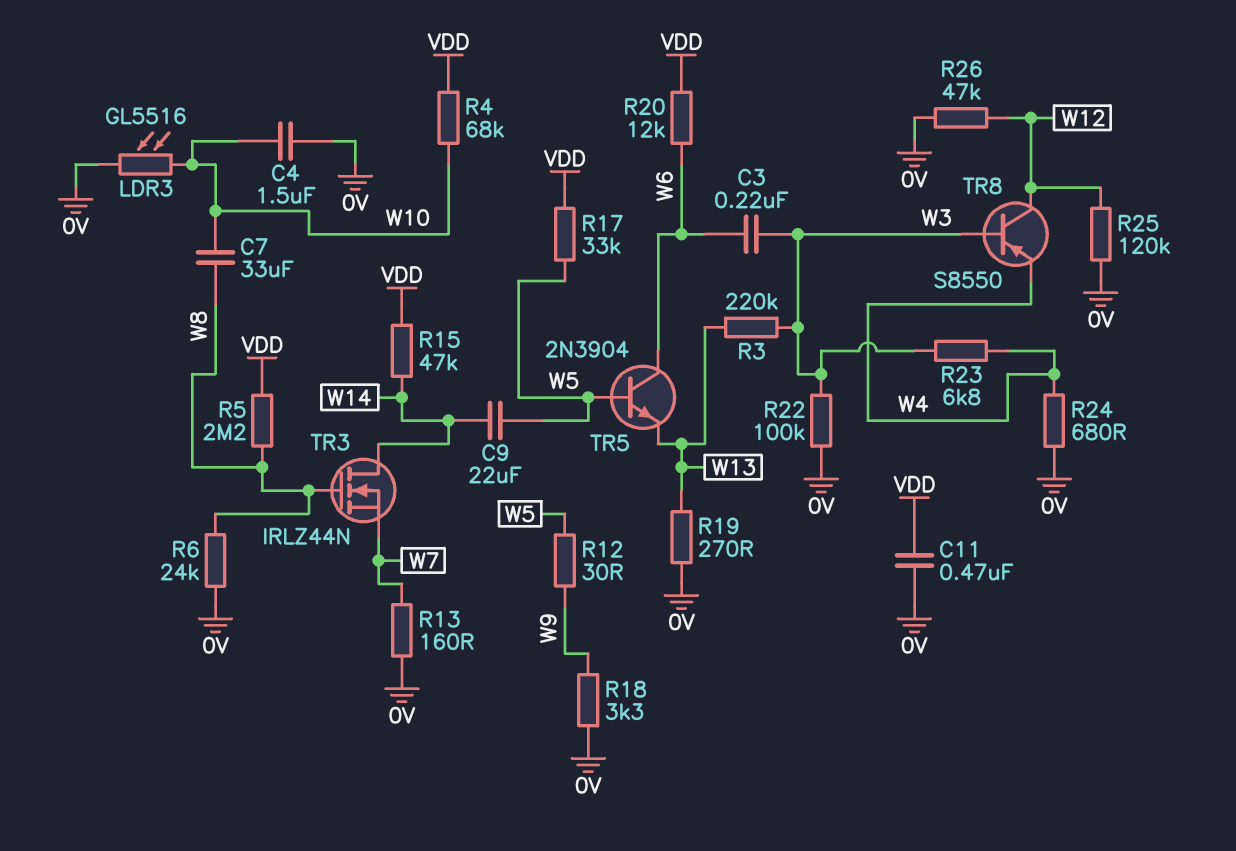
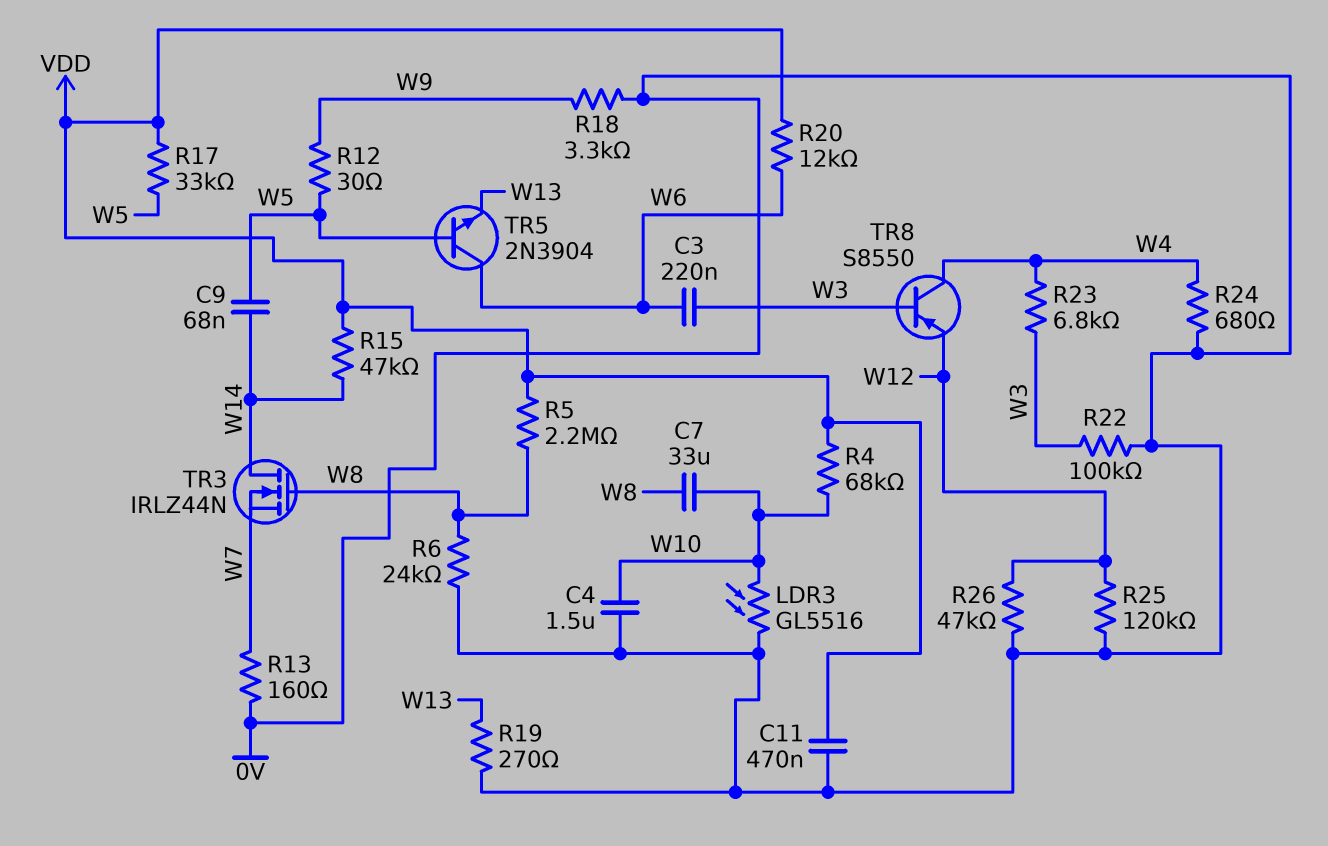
C9: 22uF (W5, W14) -> 68nF (W5, W14)
R3: 220k (W3, W13) -> none
TR8: PNP S8550 (B W3, C W12, E W4) -> PNP S8550 (B W3, C W4, E W12)

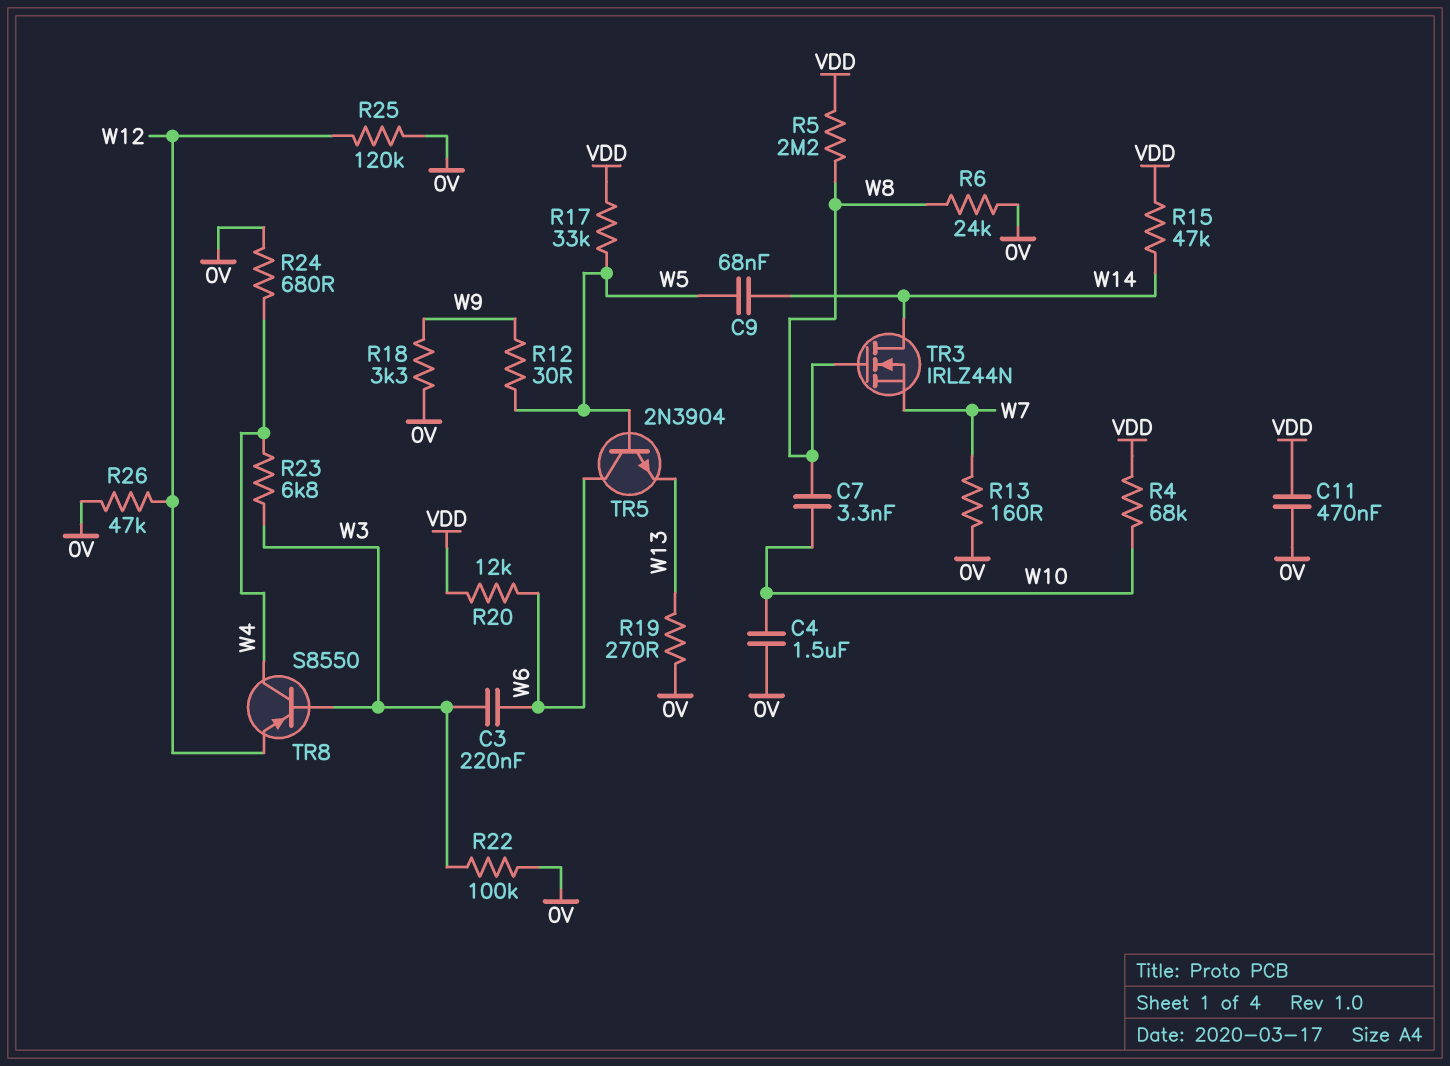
C7: 33uF (W8, W10) -> 3.3nF (W8, W10)
LDR3: GL5516 (0V, W10) -> none

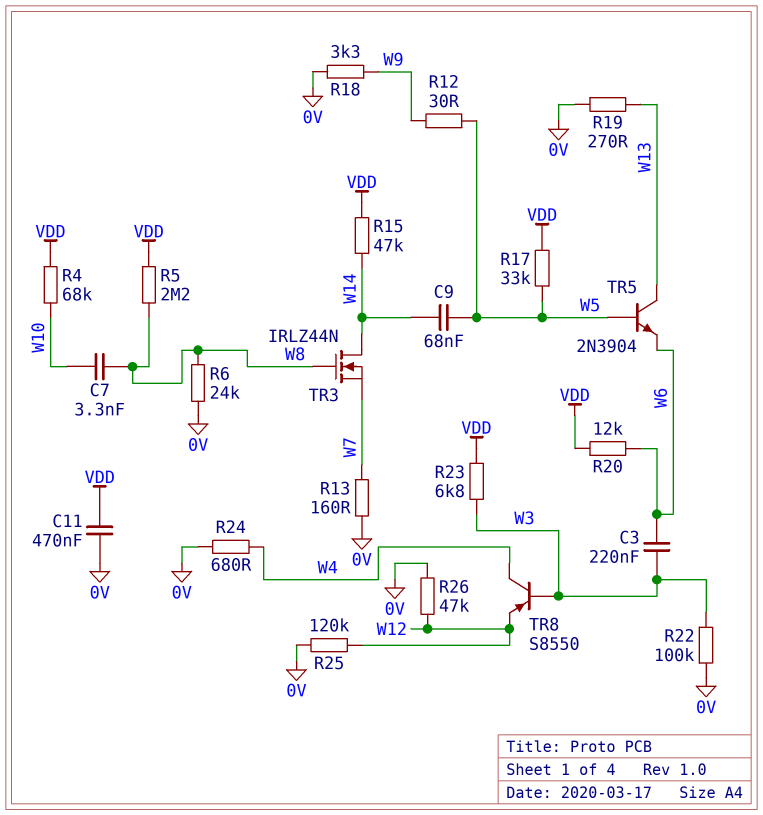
C4: 1.5uF (0V, W10) -> none
R23: 6.8k (W3, W4) -> 6.8k (VDD, W3)
TR5: NPN 2N3904 (B W5, C W6, E W13) -> NPN 2N3904 (B W5, C W13, E W6)

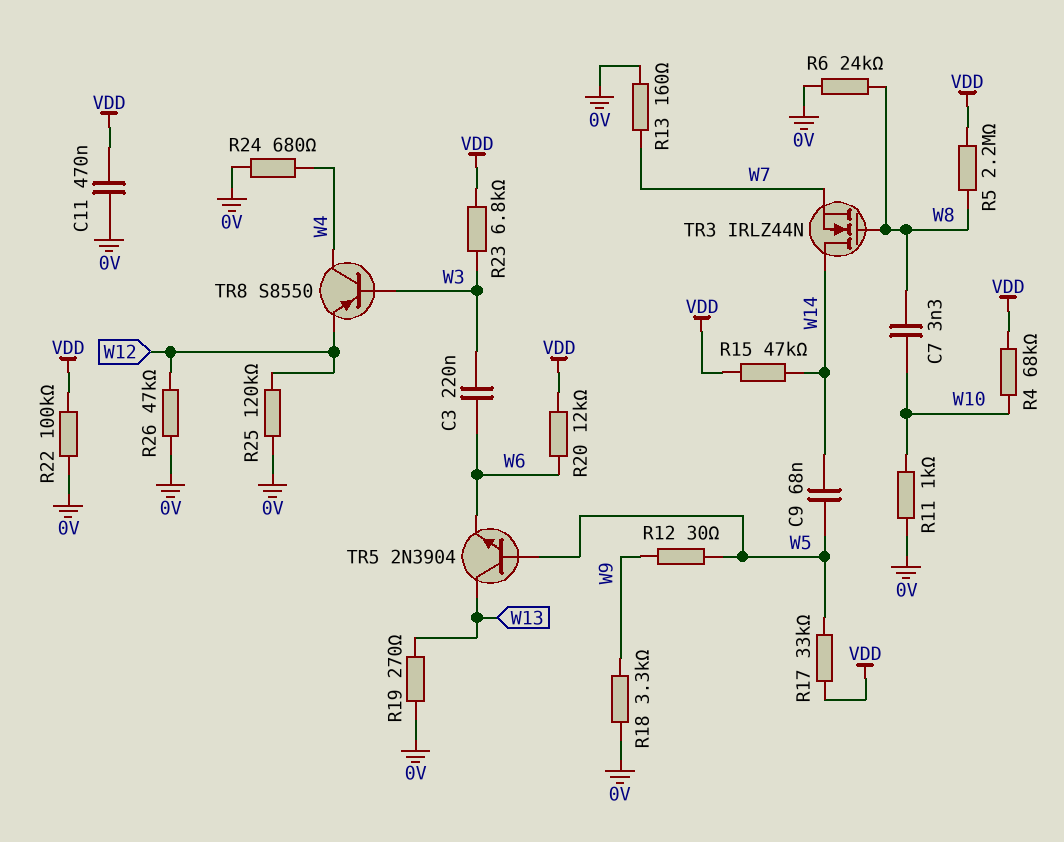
R11: none -> 1k (0V, W10)
R22: 100k (0V, W3) -> 100k (0V, VDD)

